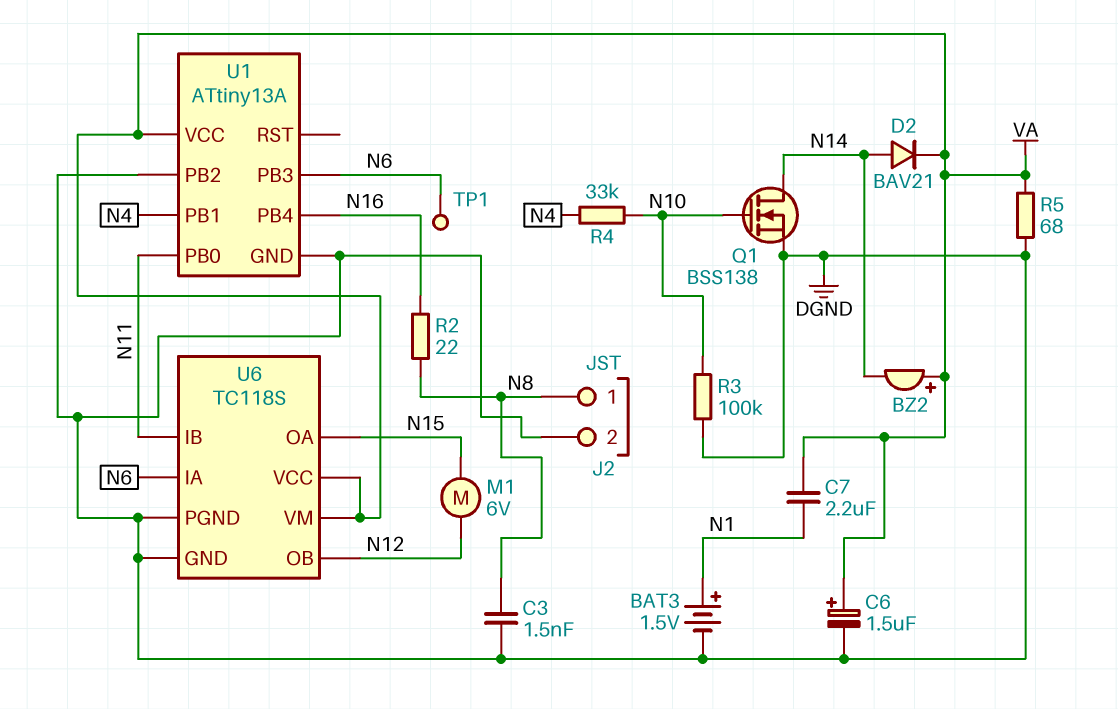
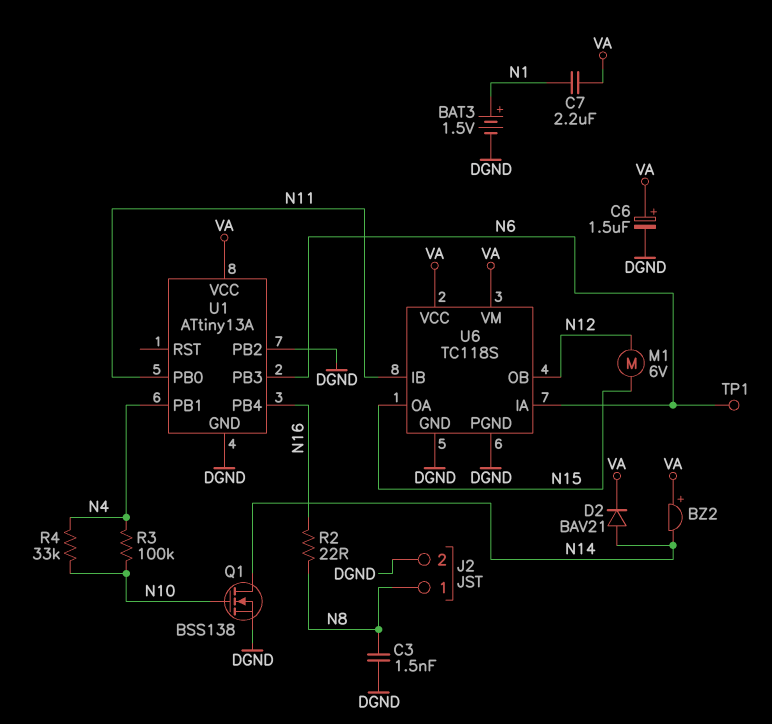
R3: 100k (DGND, N10) -> 100k (N4, N10)
R5: 68 (DGND, VA) -> none

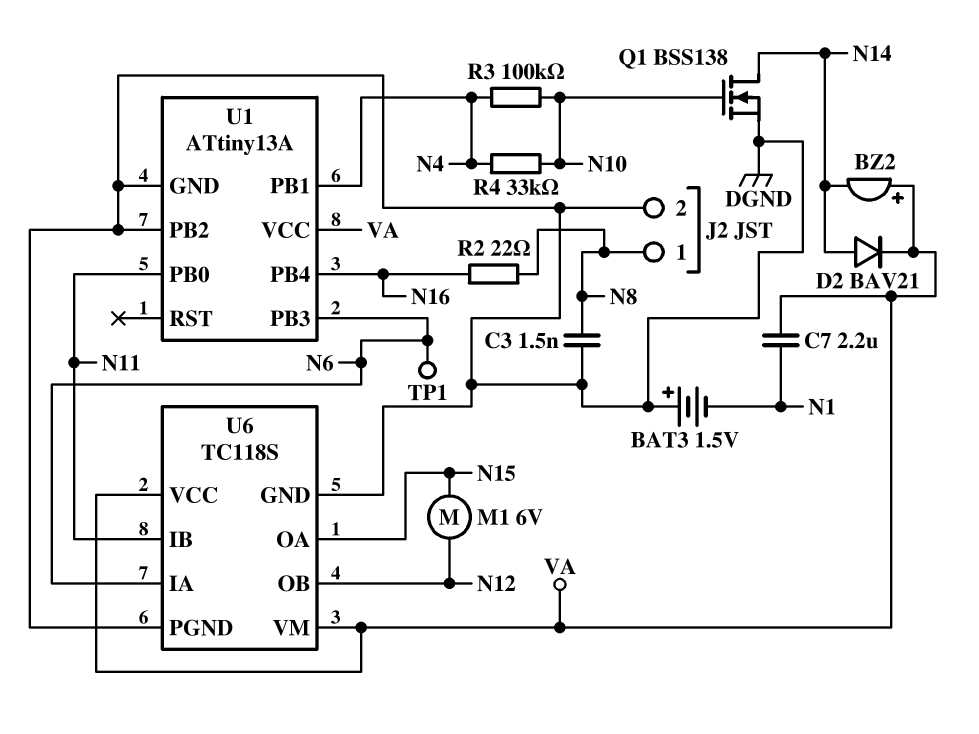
BAT3: 1.5V (plus N1, minus DGND) -> 1.5V (plus DGND, minus N1)
C6: 1.5uF (plus VA, minus DGND) -> none

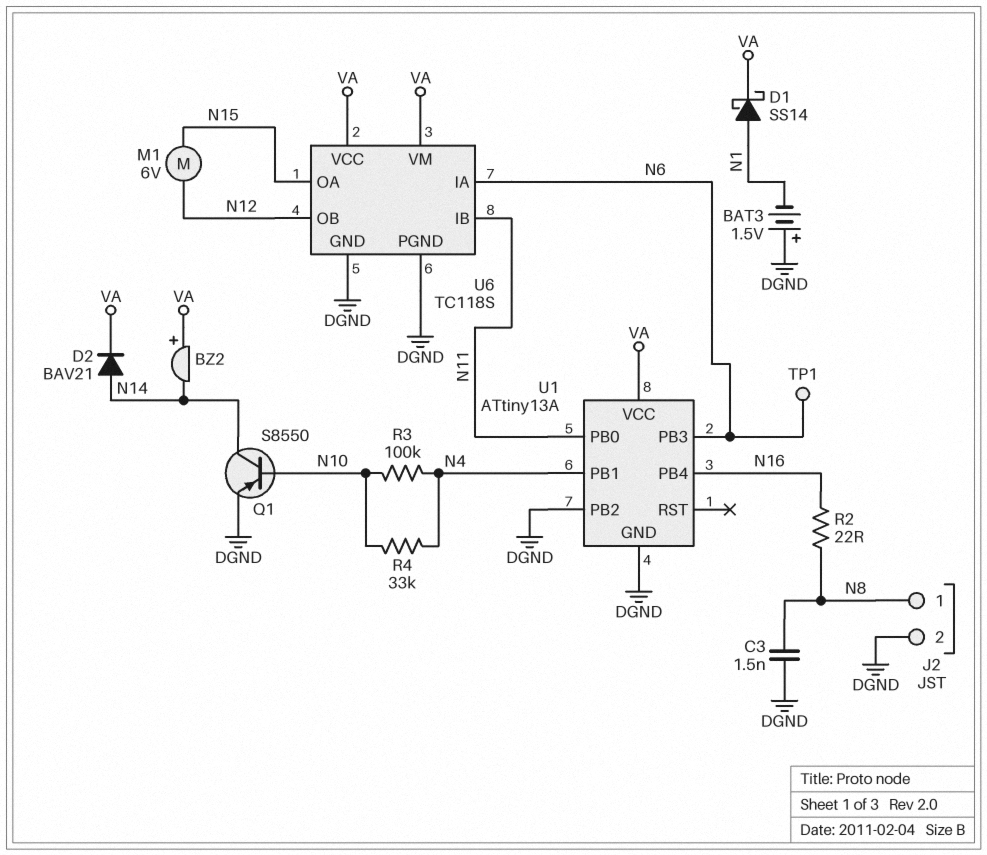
C7: 2.2uF (N1, VA) -> none
D1: none -> schottky SS14 (A N1, K VA)
Q1: NMOS BSS138 (G N10, D N14, S DGND) -> PNP S8550 (B N10, C N14, E DGND)

